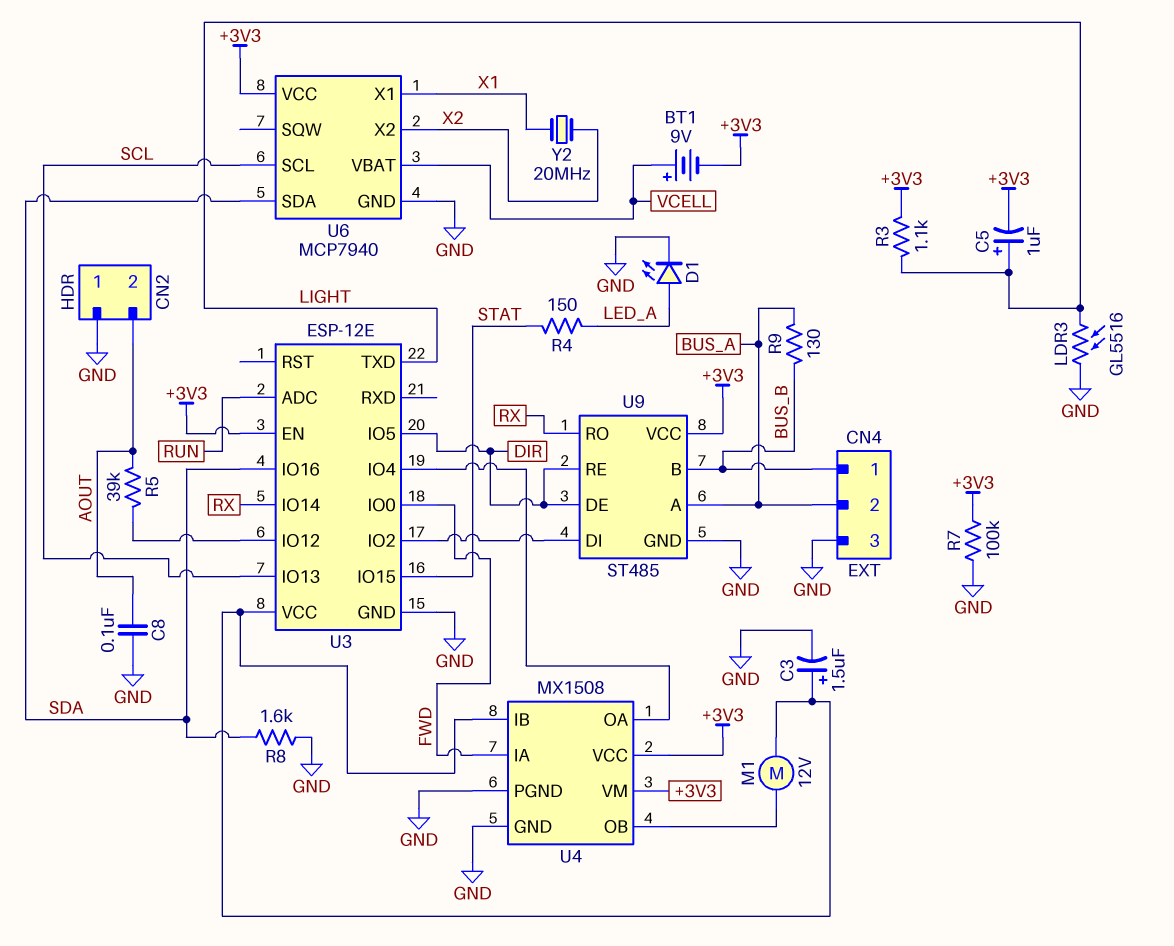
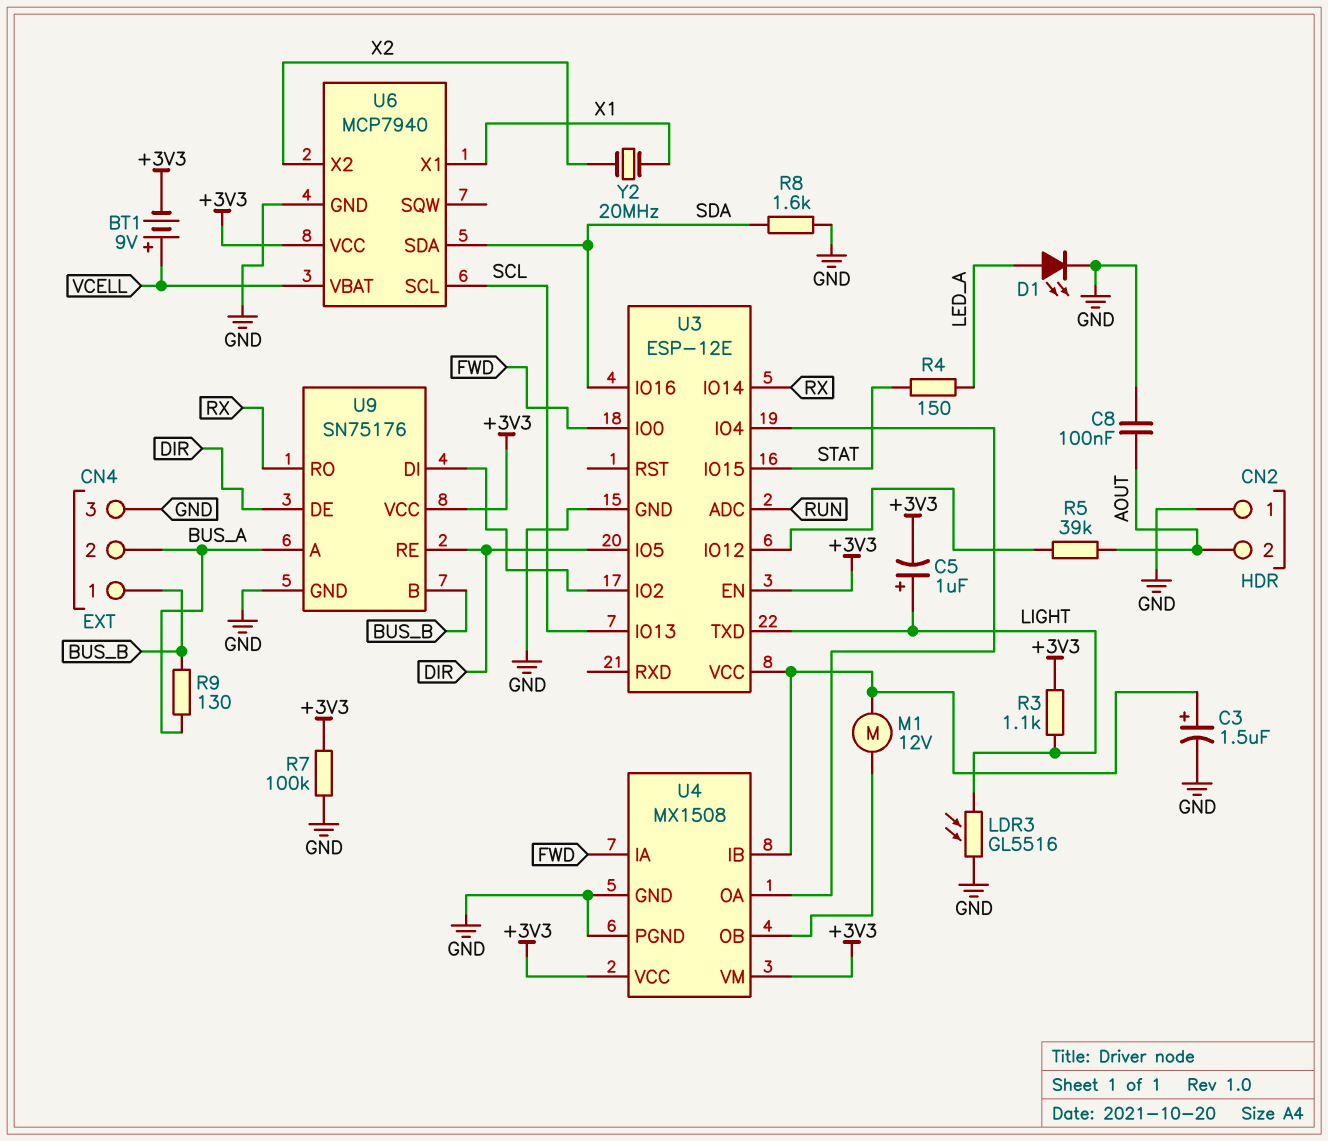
U9: ST485 -> SN75176

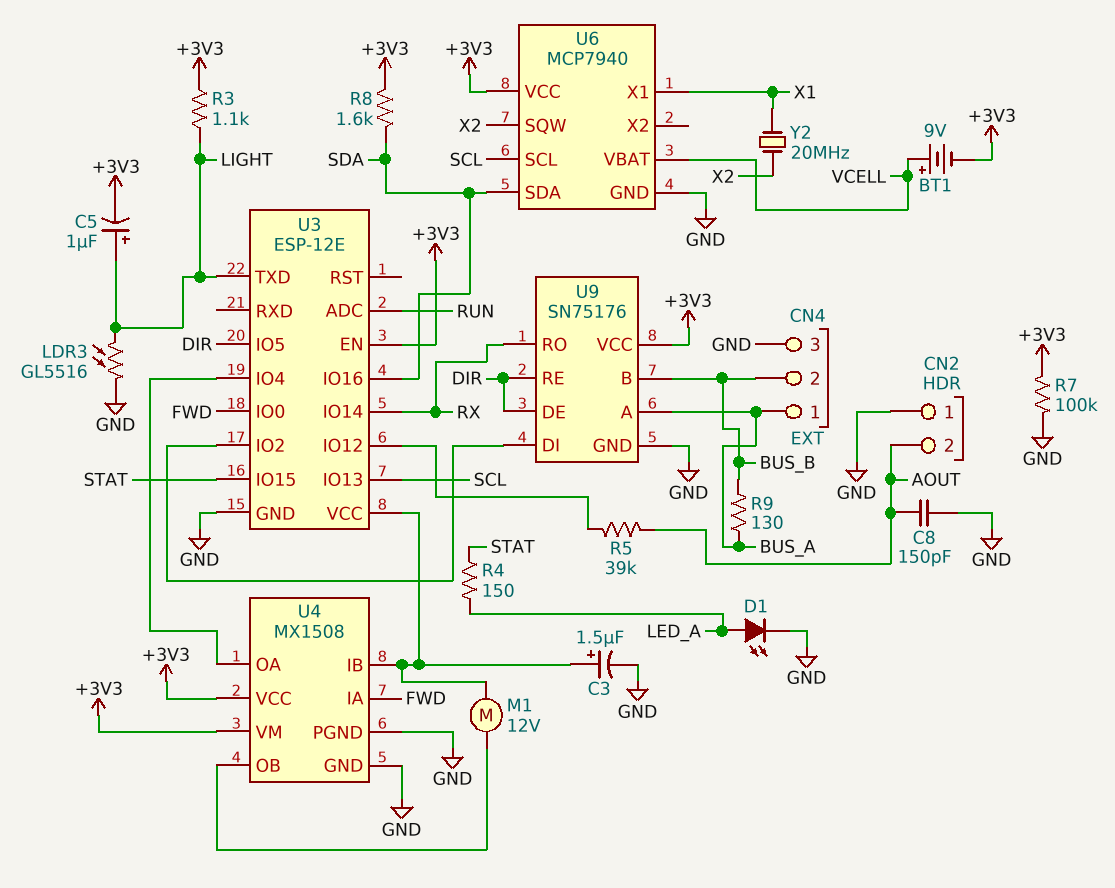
C8: 100nF (AOUT, GND) -> 150pF (AOUT, GND)
CN4 pin 1: BUS_B -> BUS_A
CN4 pin 2: BUS_A -> BUS_B
R8: 1.6k (GND, SDA) -> 1.6k (+3V3, SDA)
U6 pin SQW: none -> X2
U6 pin X2: X2 -> none

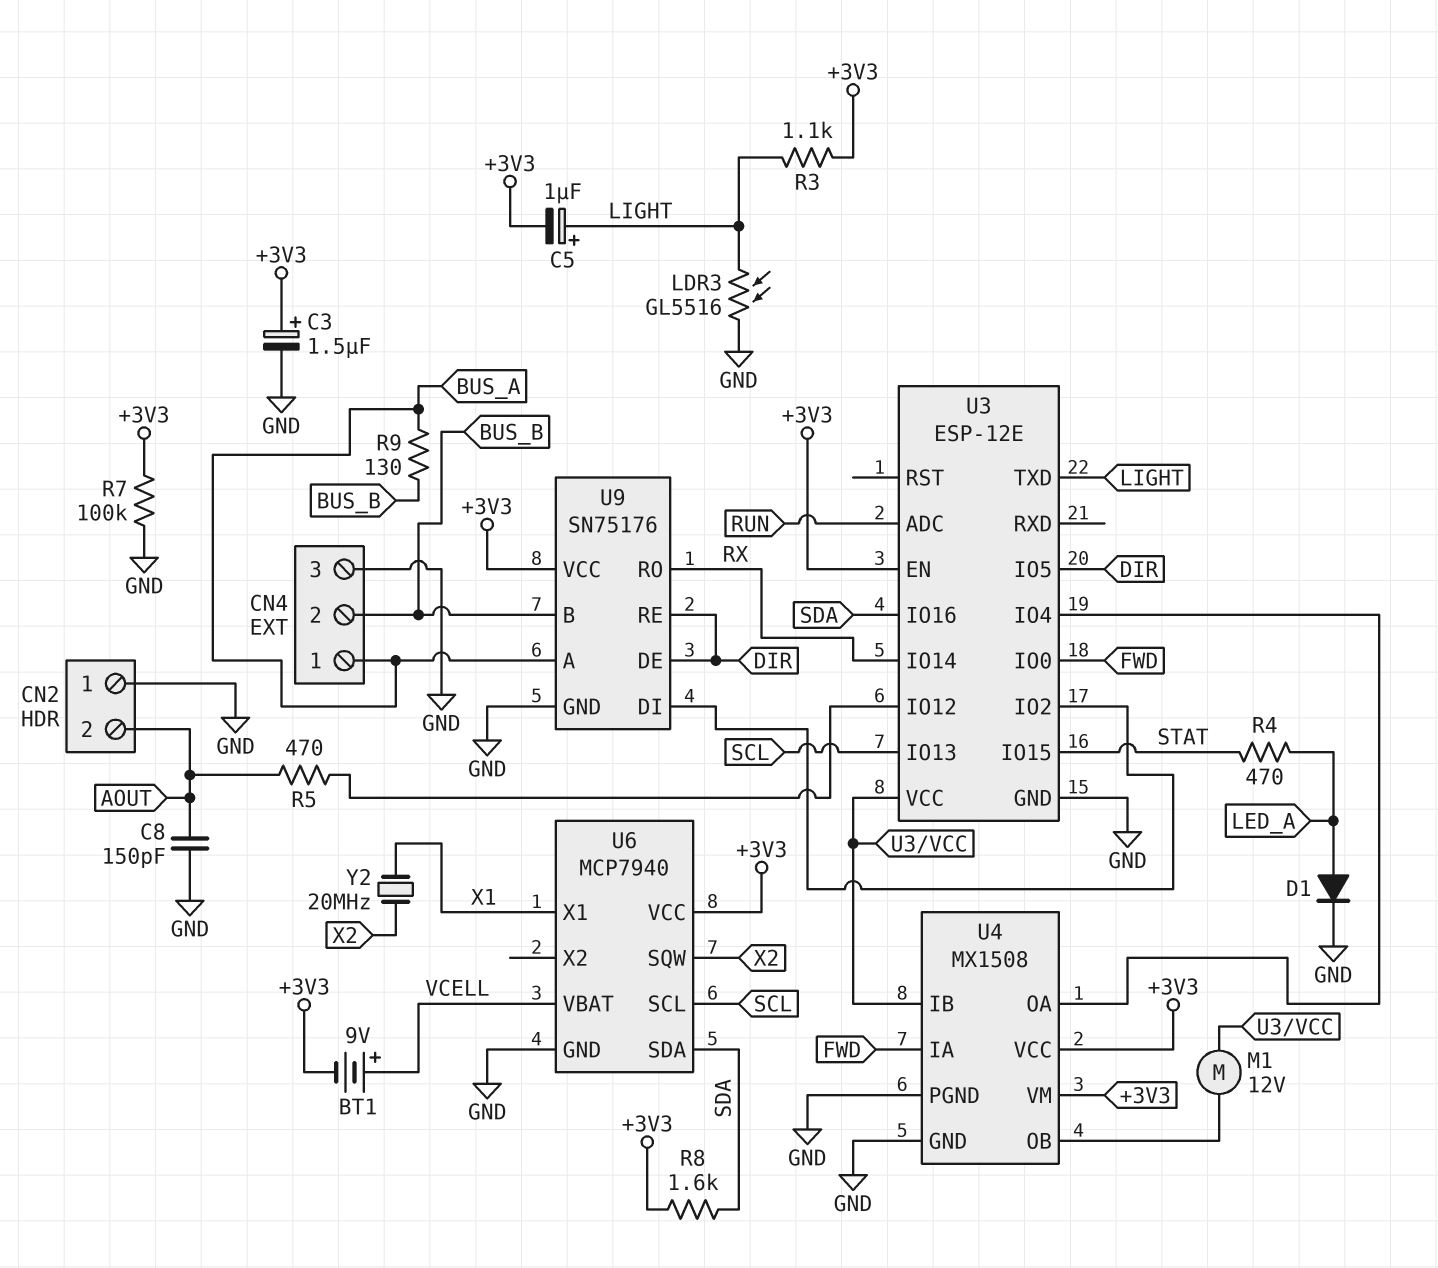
C3: 1.5uF (plus U3/VCC, minus GND) -> 1.5uF (plus +3V3, minus GND)
D1: LED (A LED_A, K GND) -> diode (A LED_A, K GND)
R4: 150 (LED_A, STAT) -> 470 (LED_A, STAT)
R5: 39k (AOUT, U3/IO12) -> 470 (AOUT, U3/IO12)

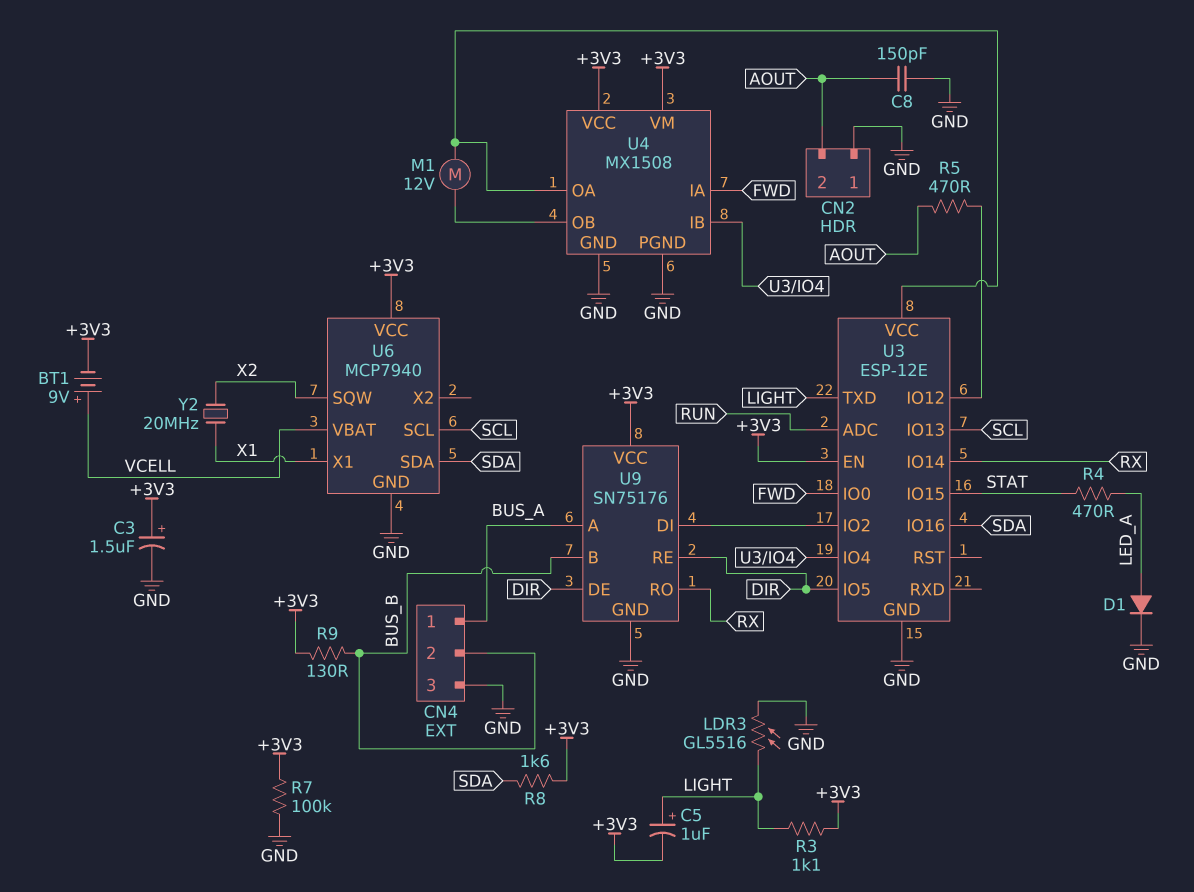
R9: 130 (BUS_A, BUS_B) -> 130 (+3V3, BUS_B)
U4 pin IB: U3/VCC -> U3/IO4
U4 pin OA: U3/IO4 -> U3/VCC

